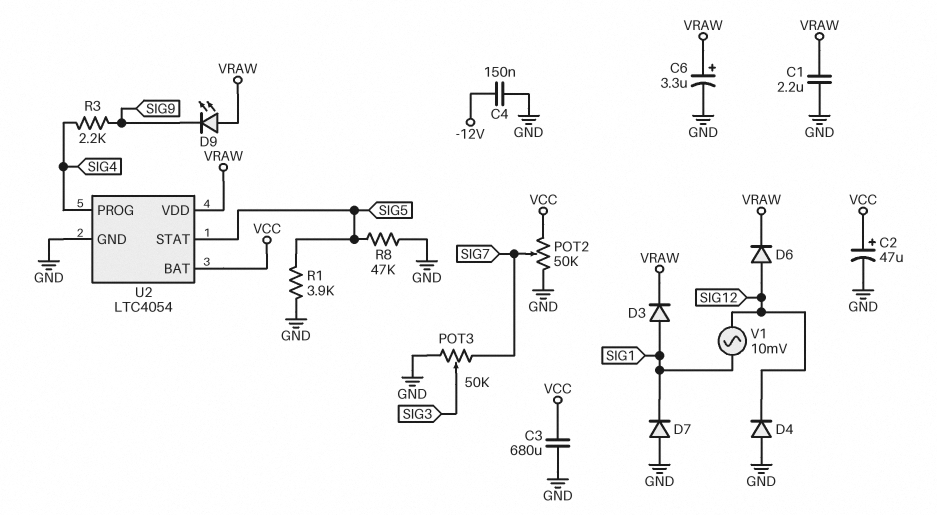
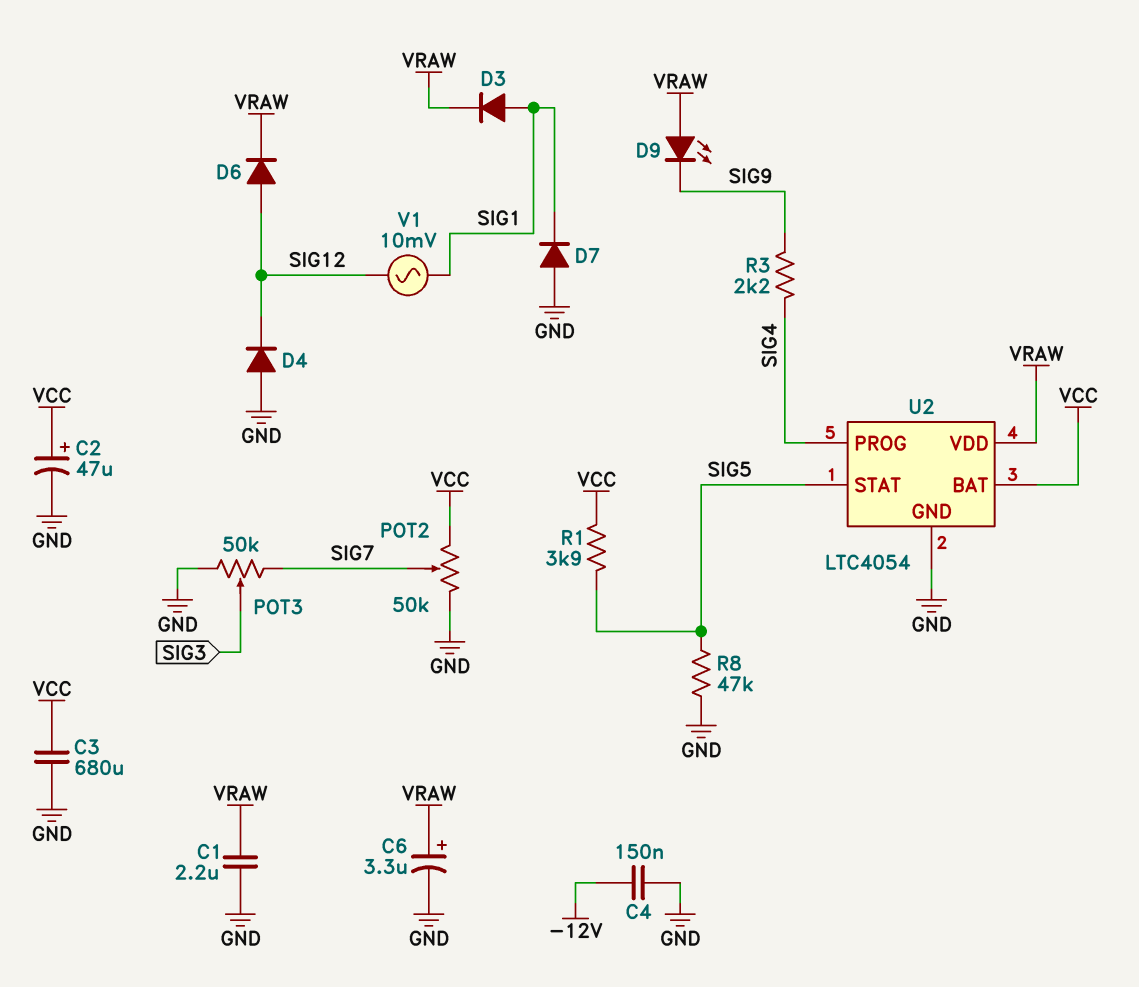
R1: 3.9k (GND, SIG5) -> 3.9k (SIG5, VCC)

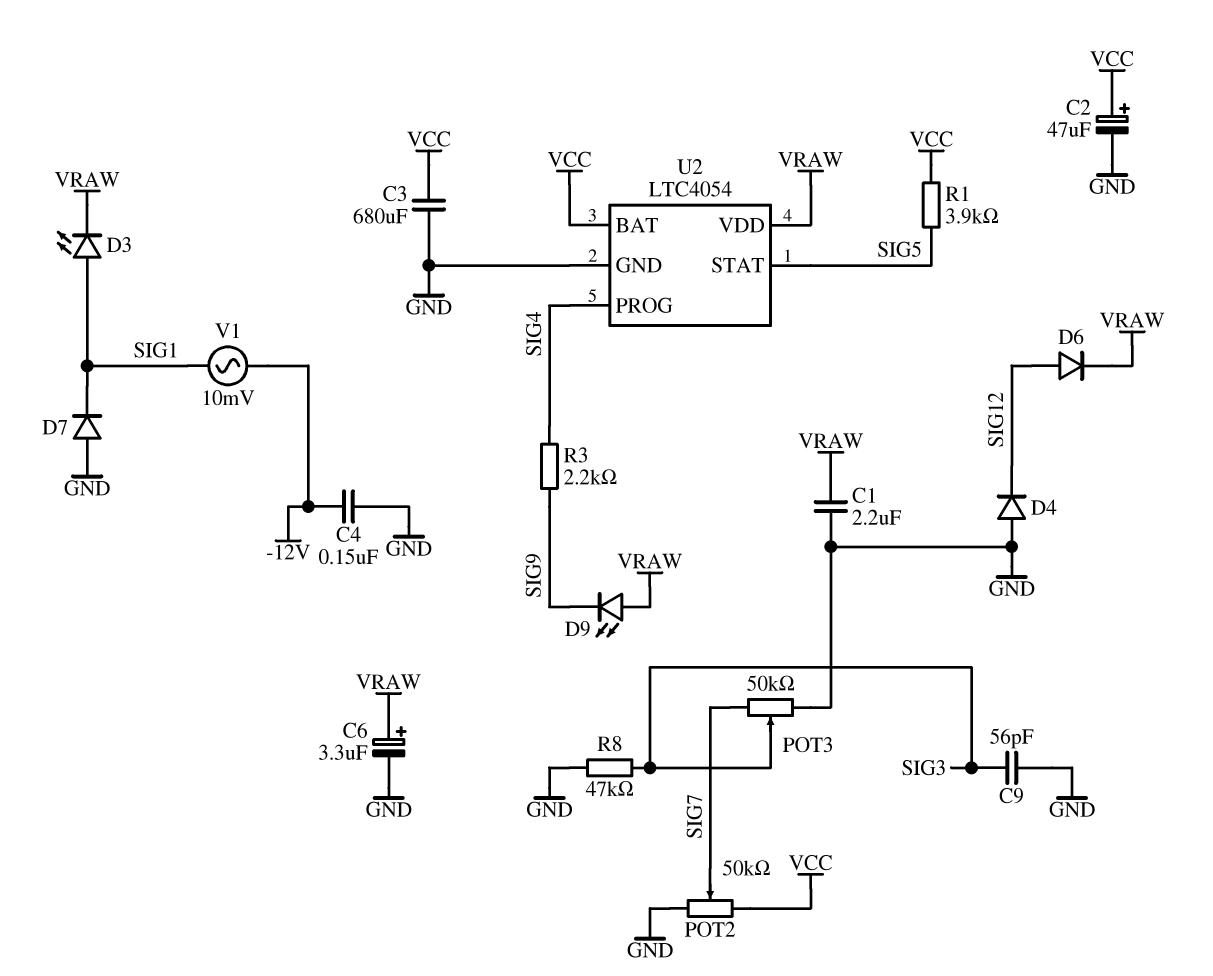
C9: none -> 56pF (GND, SIG3)
D3: diode (A SIG1, K VRAW) -> LED (A SIG1, K VRAW)
R8: 47k (GND, SIG5) -> 47k (GND, SIG3)
V1: AC 10mV (SIG1, SIG12) -> AC 10mV (-12V, SIG1)

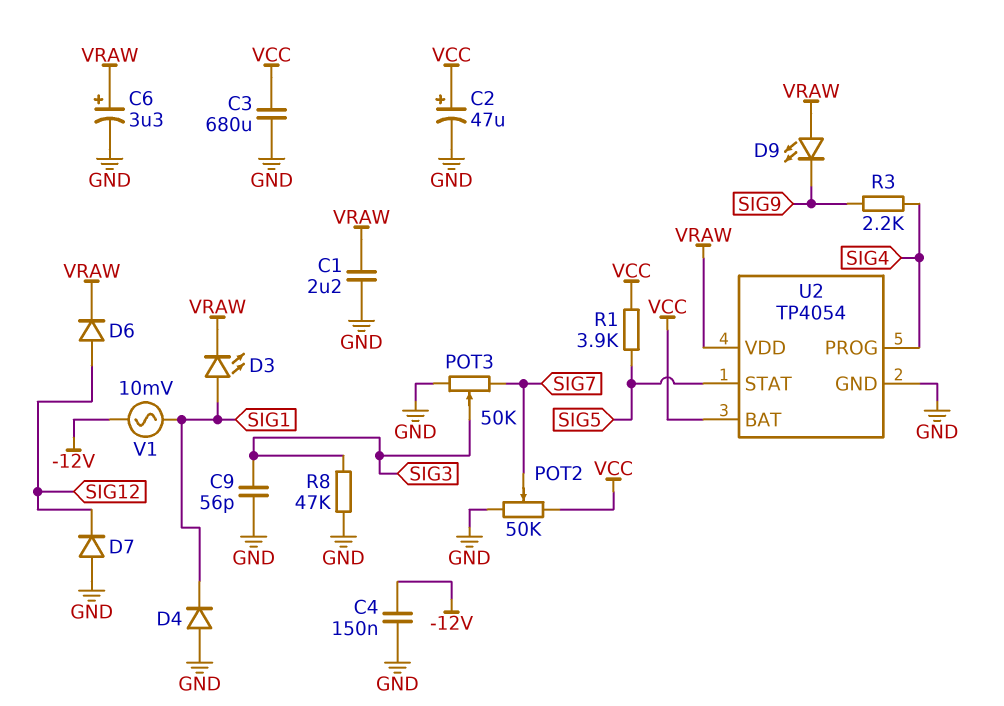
D4: diode (A GND, K SIG12) -> diode (A GND, K SIG1)
D7: diode (A GND, K SIG1) -> diode (A GND, K SIG12)
U2: LTC4054 -> TP4054

